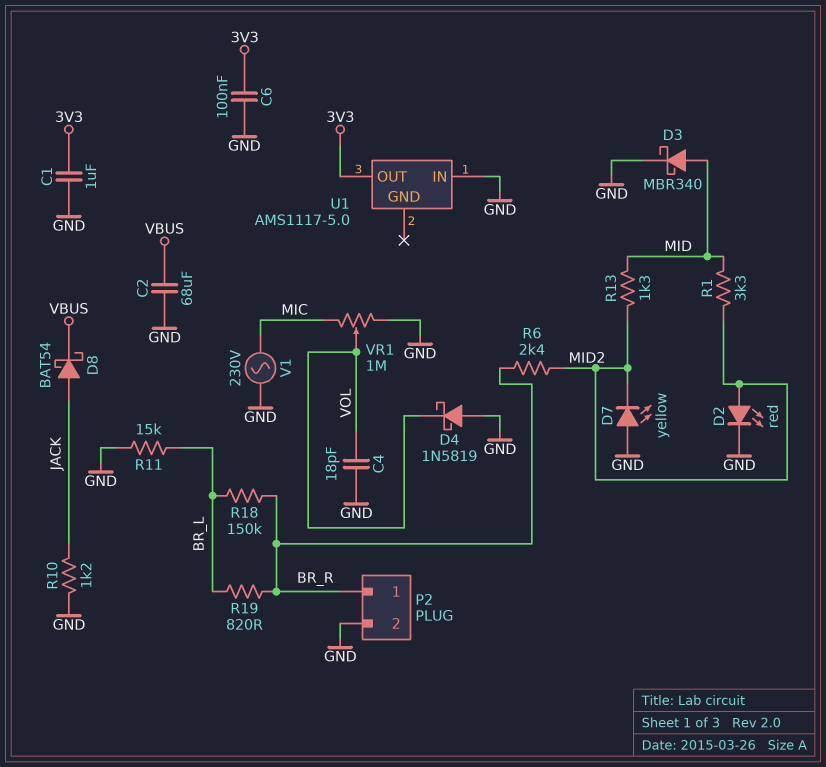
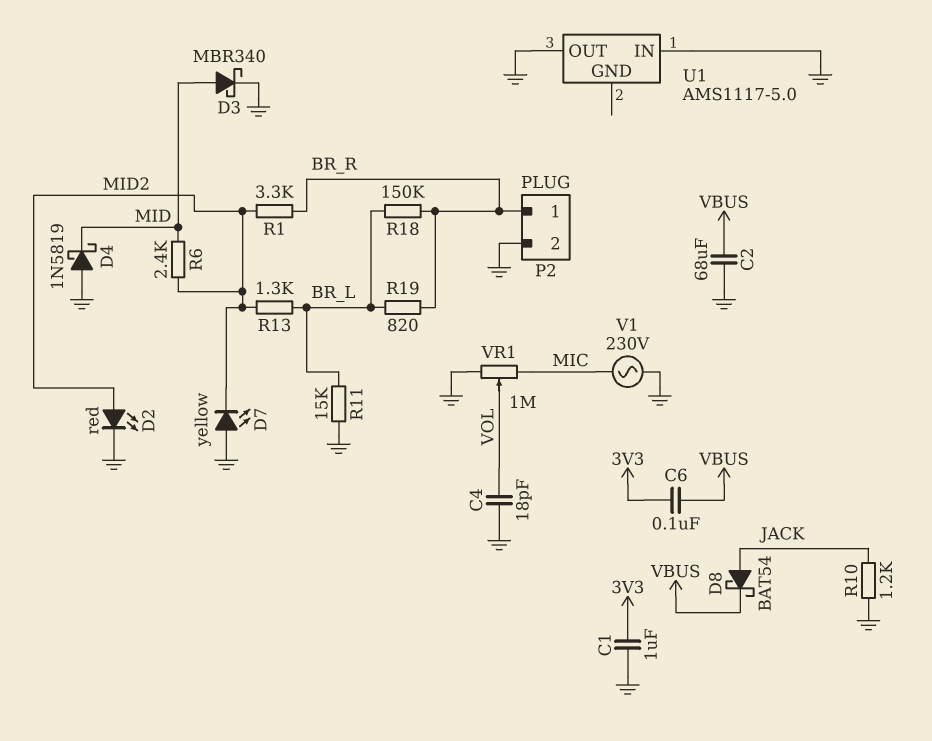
C6: 100nF (3V3, GND) -> 100nF (3V3, VBUS)
D4: schottky 1N5819 (A GND, K VOL) -> schottky 1N5819 (A GND, K MID)
R1: 3.3k (MID, MID2) -> 3.3k (BR_R, MID2)
R6: 2.4k (BR_R, MID2) -> 2.4k (MID, MID2)
R13: 1.3k (MID, MID2) -> 1.3k (BR_L, MID2)
U1 pin OUT: 3V3 -> GND

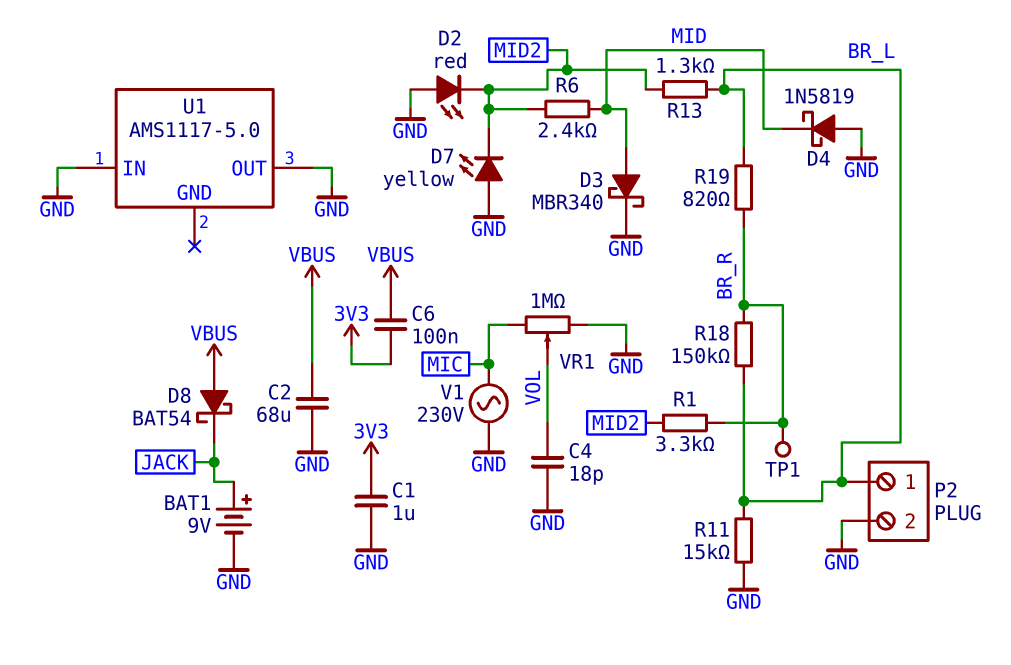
BAT1: none -> 9V (plus JACK, minus GND)
D2: LED red (A MID2, K GND) -> LED red (A GND, K MID2)
D8: schottky BAT54 (A JACK, K VBUS) -> schottky BAT54 (A VBUS, K JACK)
P2 pin 1: BR_R -> BR_L
R10: 1.2k (GND, JACK) -> none
TP1: none -> test point (BR_R)

